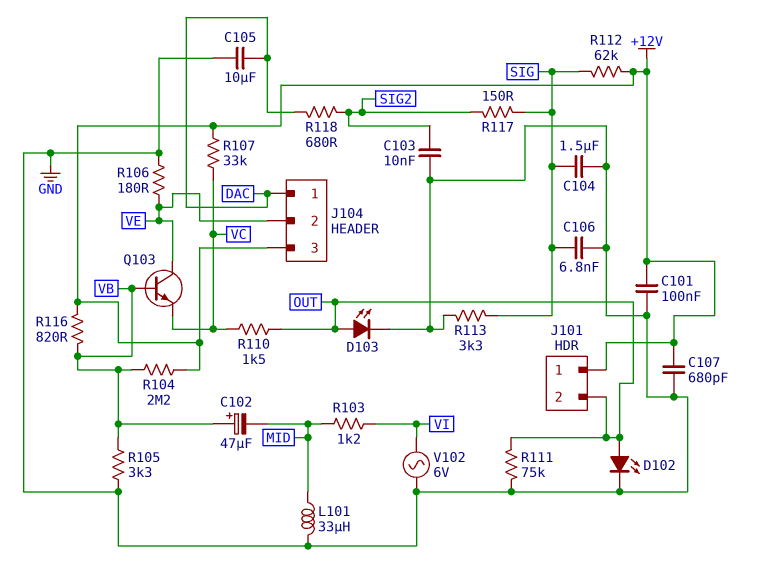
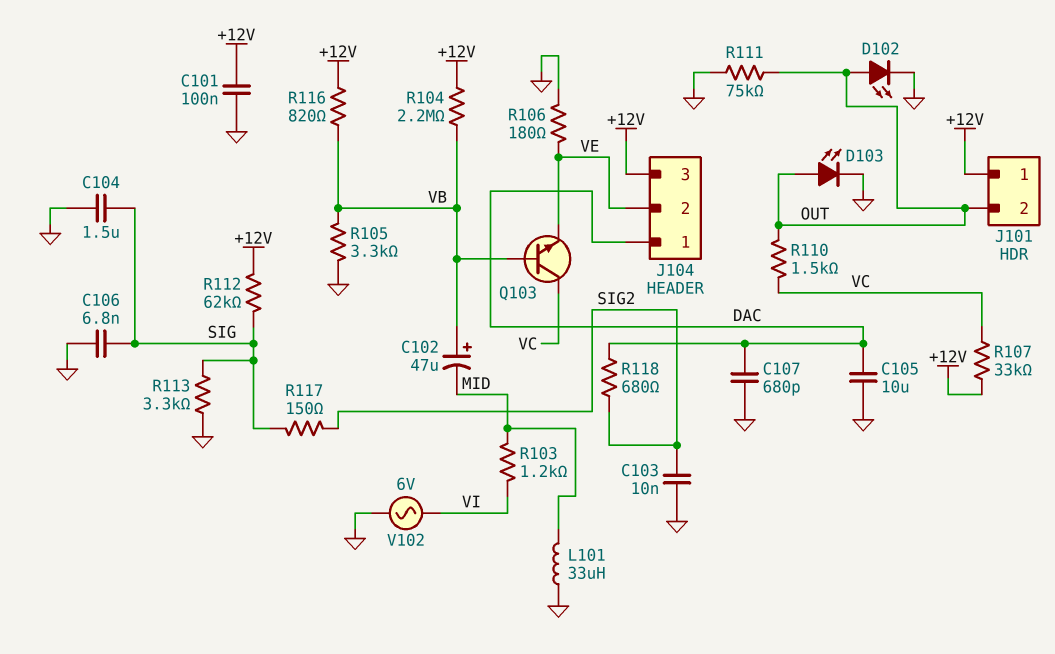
C107: 680pF (+12V, GND) -> 680pF (DAC, GND)
Q103: NPN (B VB, C VE, E VC) -> NPN (B VB, C VC, E VE)

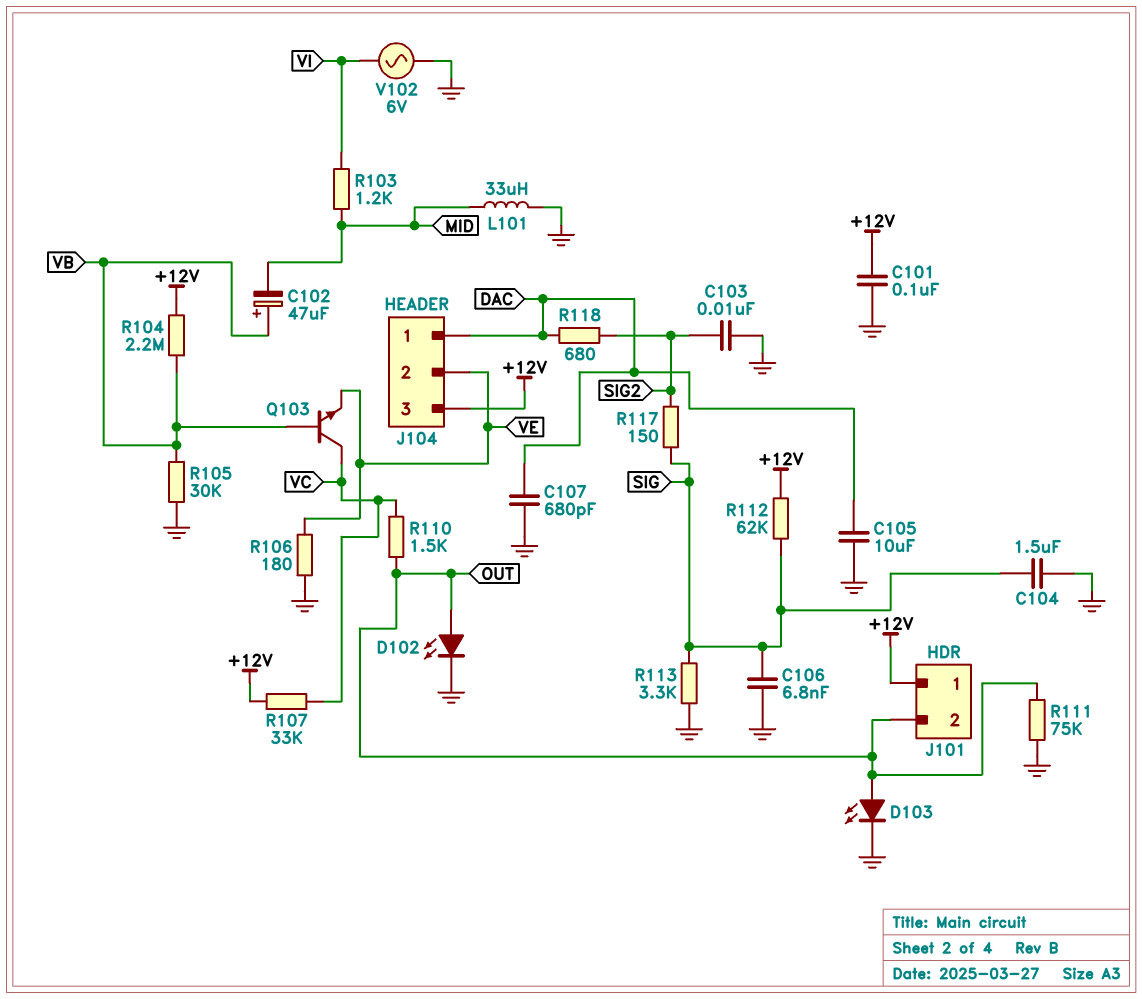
R105: 3.3k (GND, VB) -> 30k (GND, VB)
R116: 820 (+12V, VB) -> none

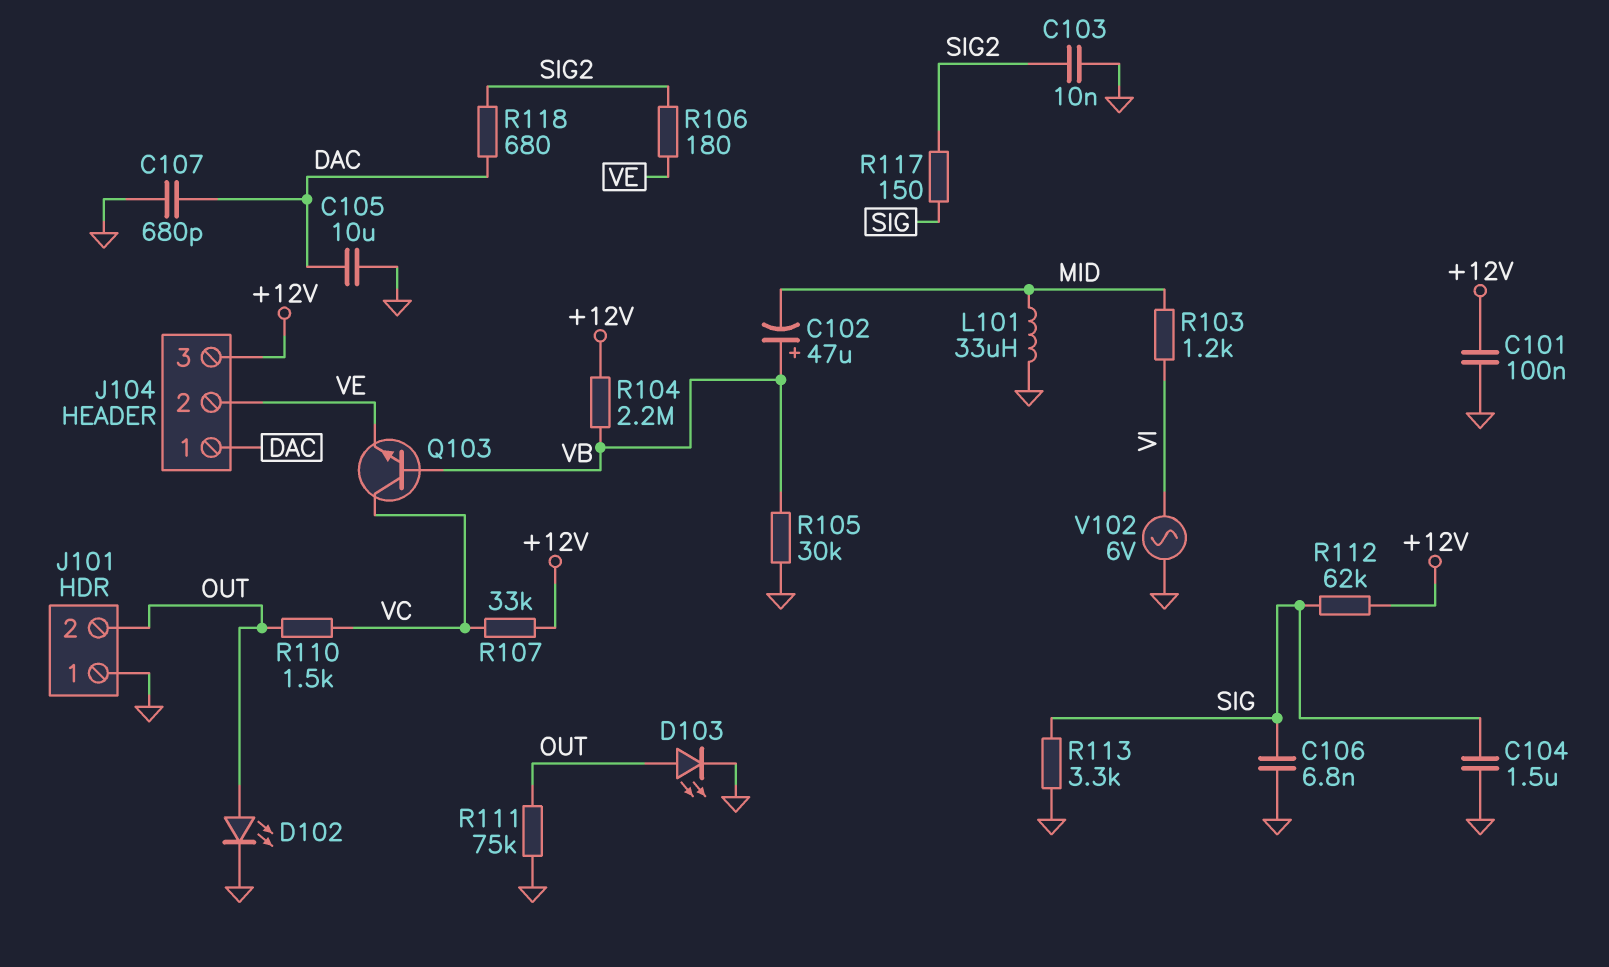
J101 pin 1: +12V -> GND
R106: 180 (GND, VE) -> 180 (SIG2, VE)

